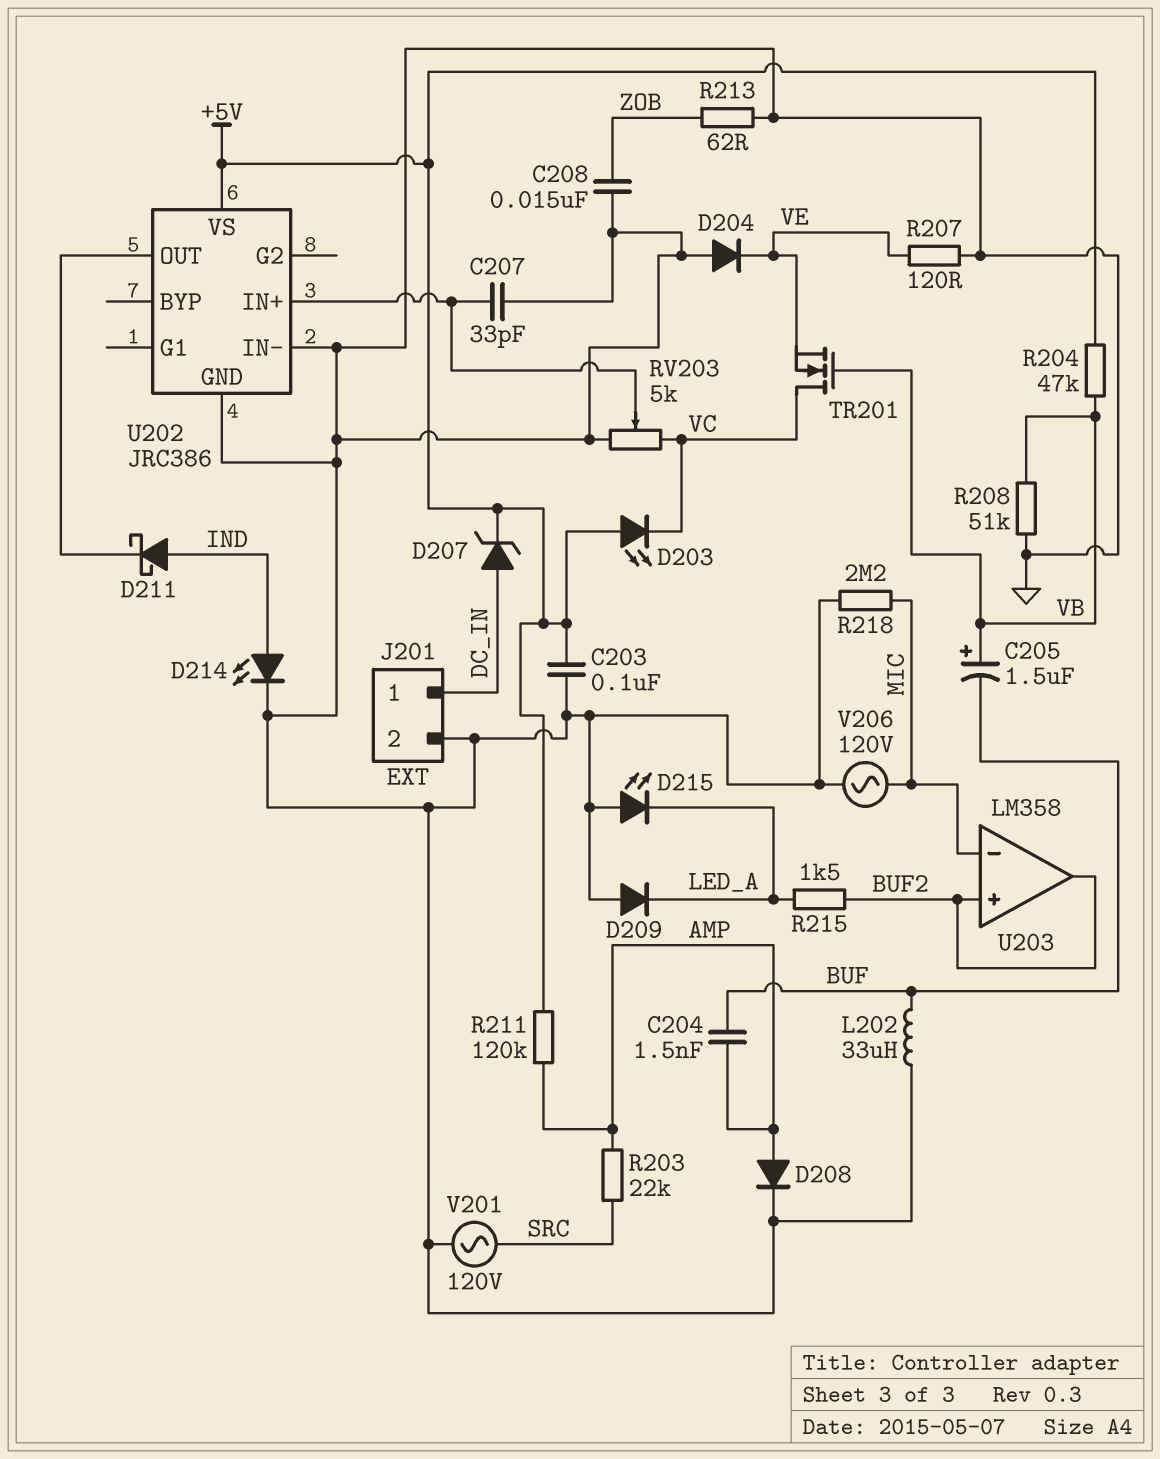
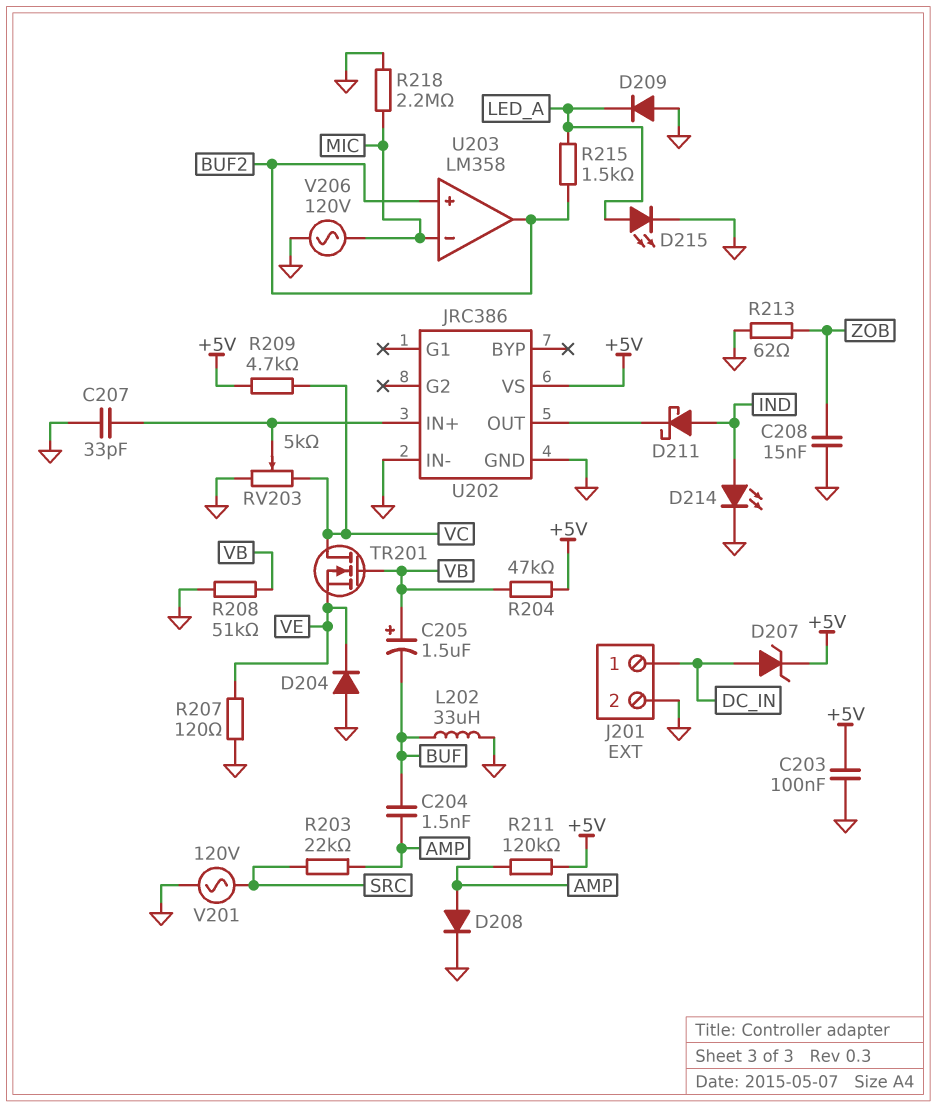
D203: LED (A +5V, K VC) -> none
D215: LED (A GND, K LED_A) -> LED (A LED_A, K GND)
R209: none -> 4.7k (+5V, VC)

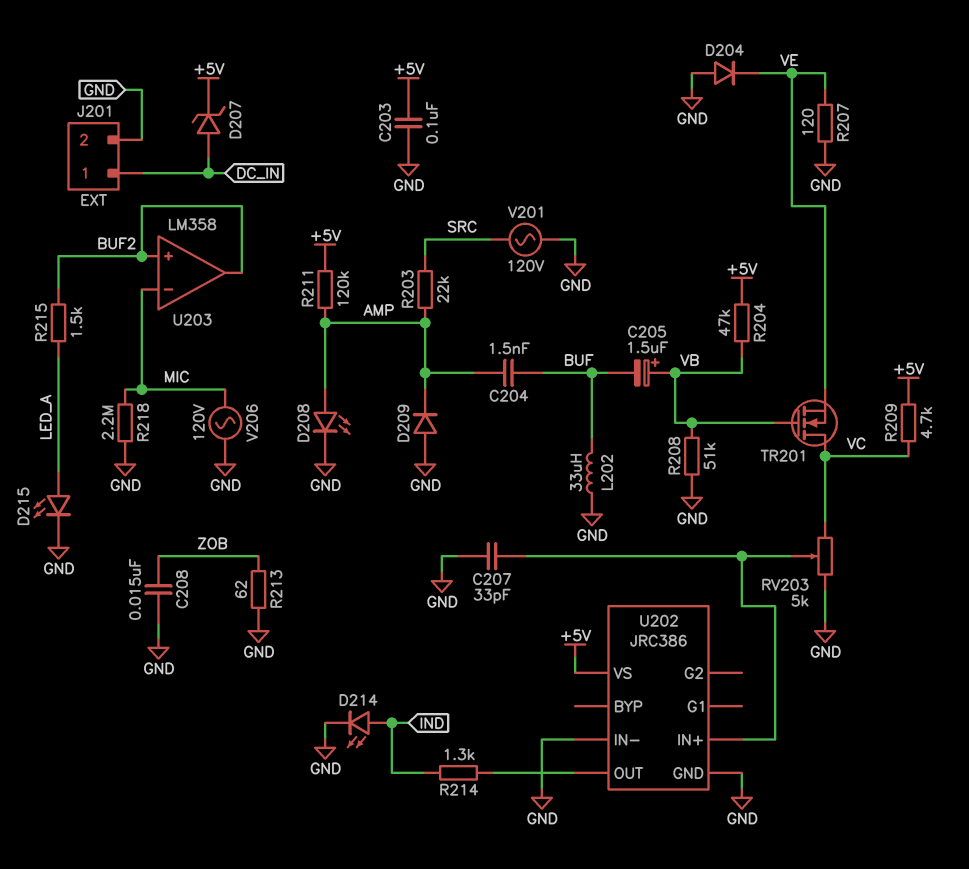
D208: diode (A AMP, K GND) -> LED (A AMP, K GND)
D209: diode (A GND, K LED_A) -> diode (A GND, K AMP)
D211: schottky (A IND, K U202/OUT) -> none
R214: none -> 1.3k (IND, U202/OUT)

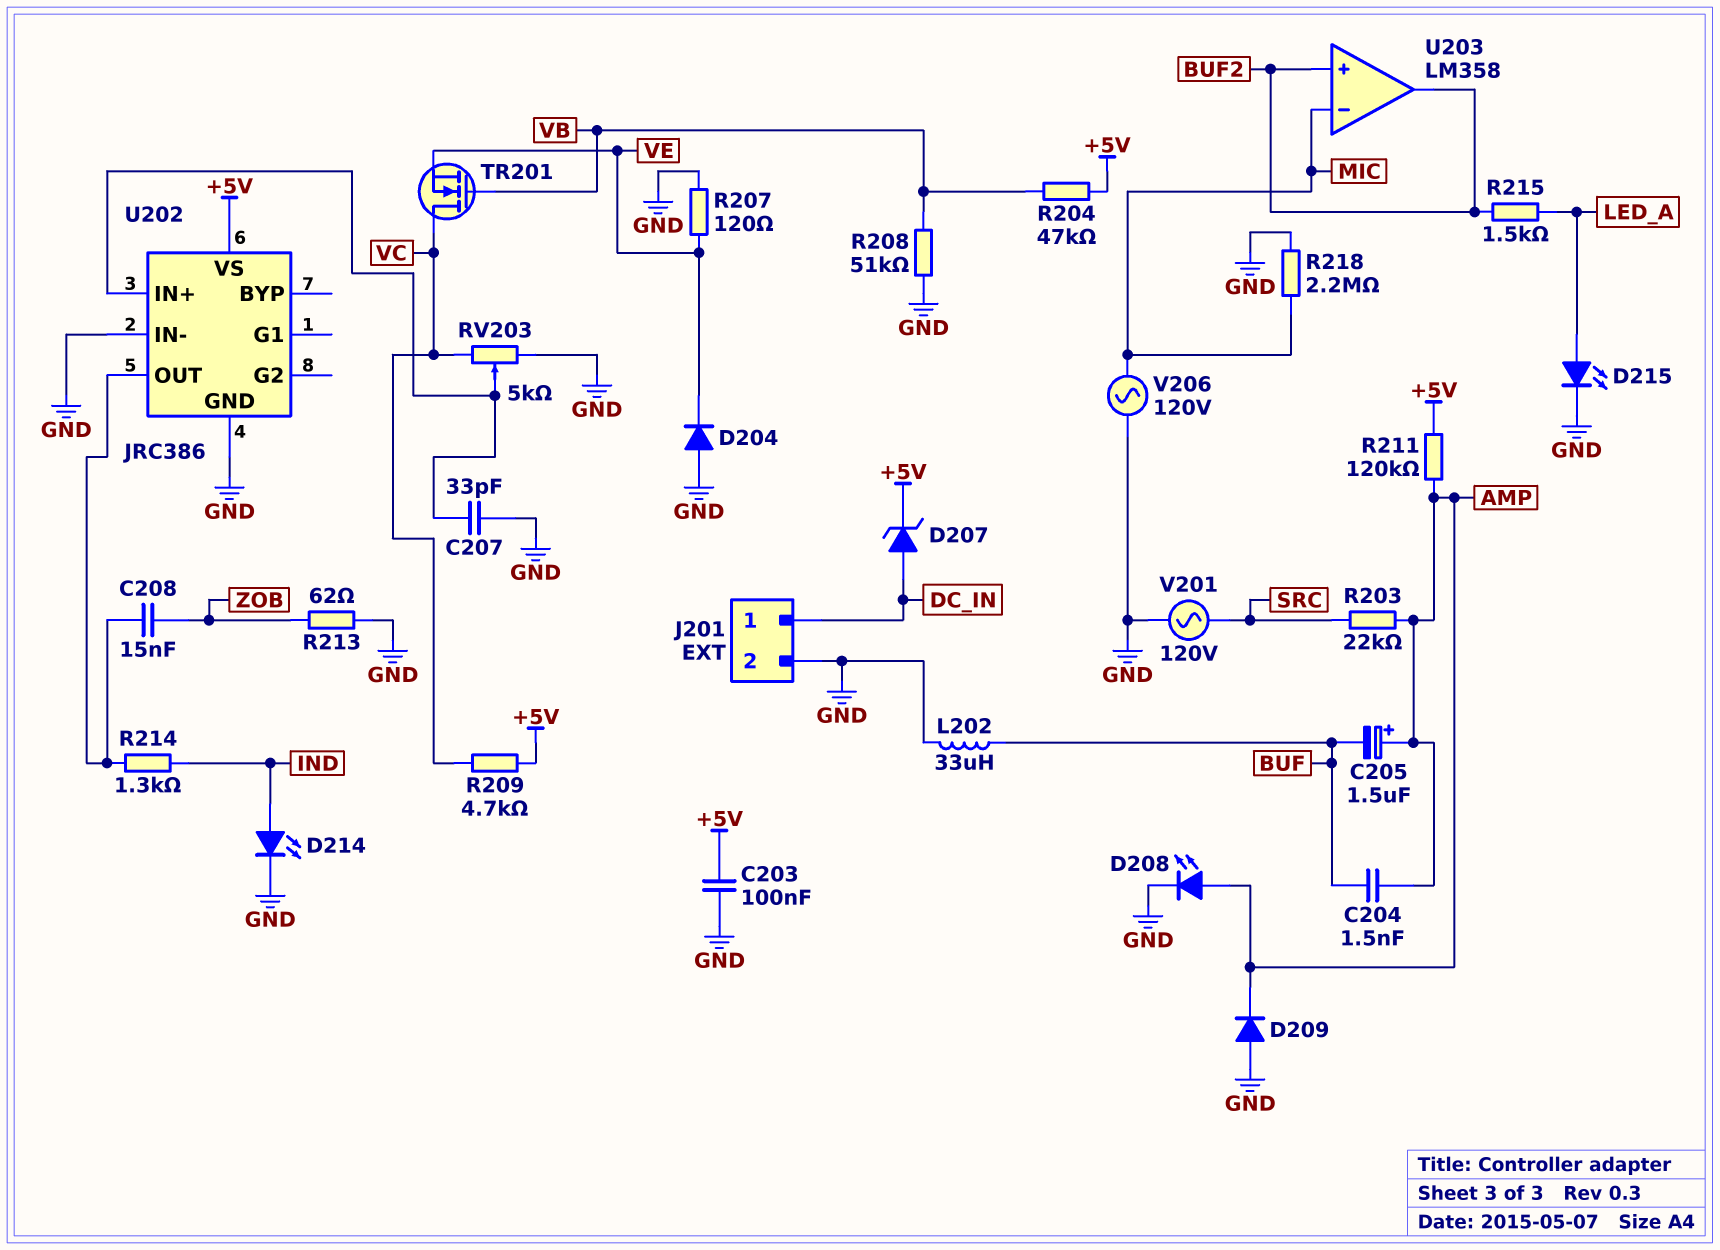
C205: 1.5uF (plus VB, minus BUF) -> 1.5uF (plus AMP, minus BUF)
C208: 15nF (GND, ZOB) -> 15nF (U202/OUT, ZOB)

